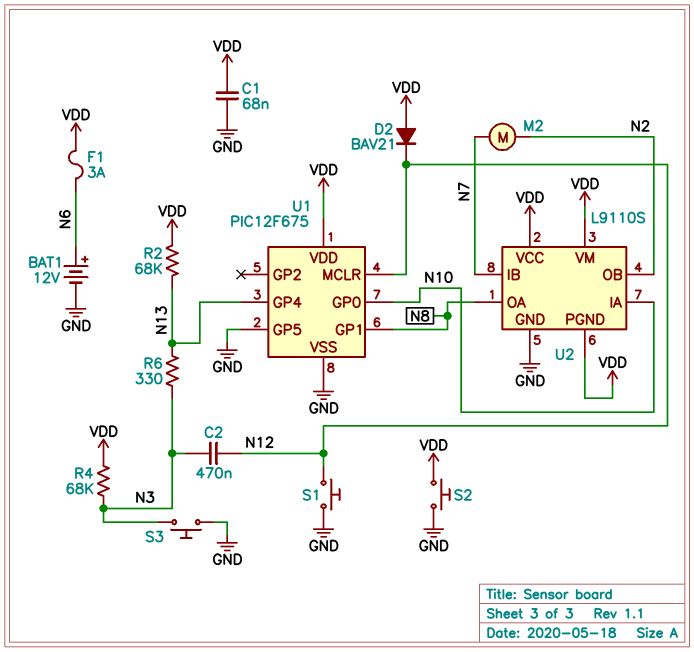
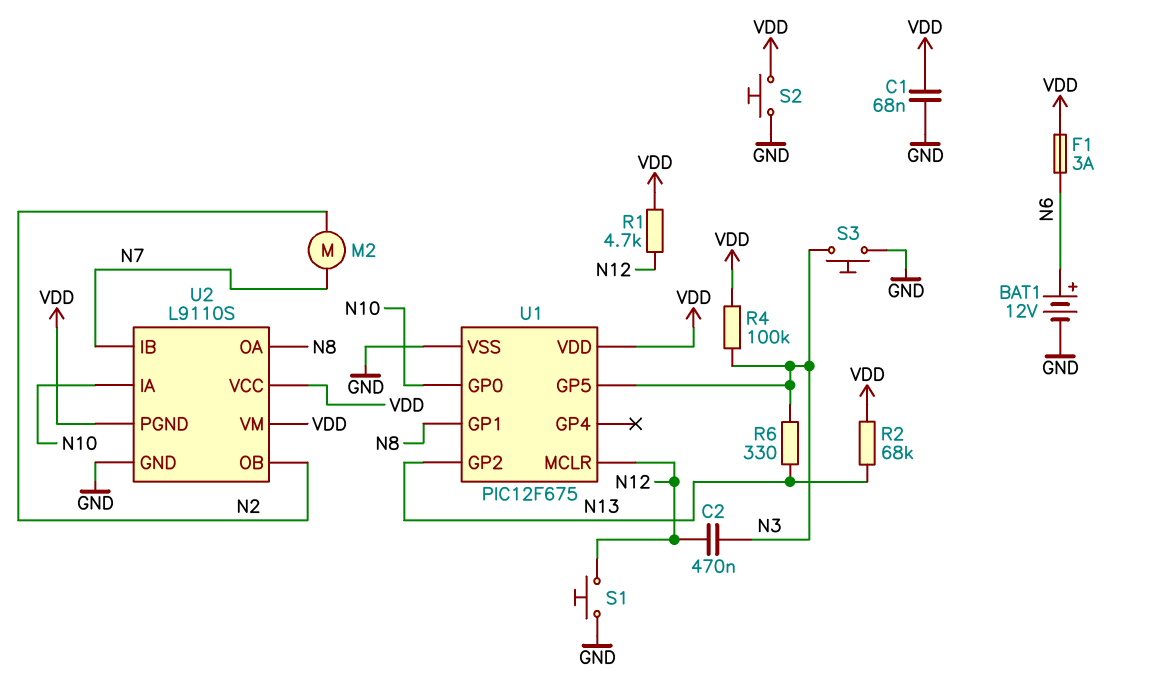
D2: diode BAV21 (A VDD, K N12) -> none
R1: none -> 4.7k (N12, VDD)
R4: 68k (N3, VDD) -> 100k (N3, VDD)
U1 pin GP2: none -> N13
U1 pin GP4: N13 -> none
U1 pin GP5: GND -> N3

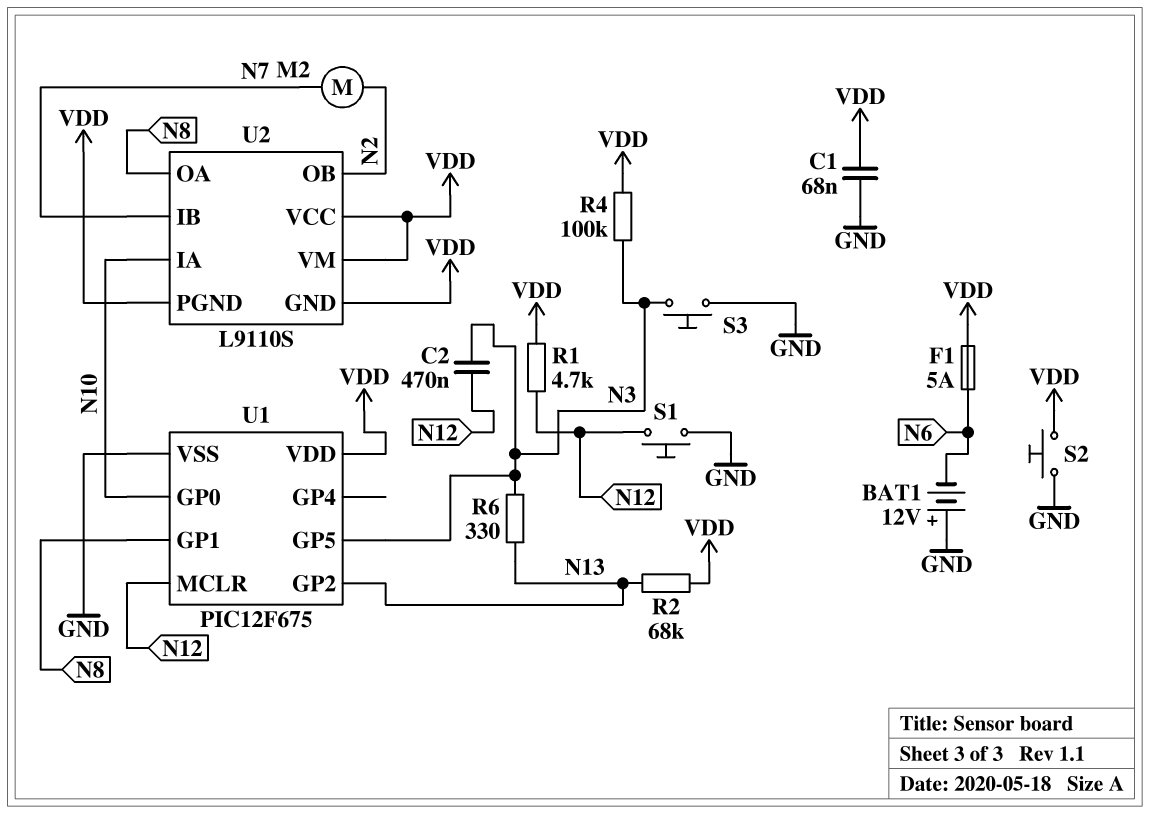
BAT1: 12V (plus N6, minus GND) -> 12V (plus GND, minus N6)
F1: 3A (N6, VDD) -> 5A (N6, VDD)
U2 pin GND: GND -> VDD

